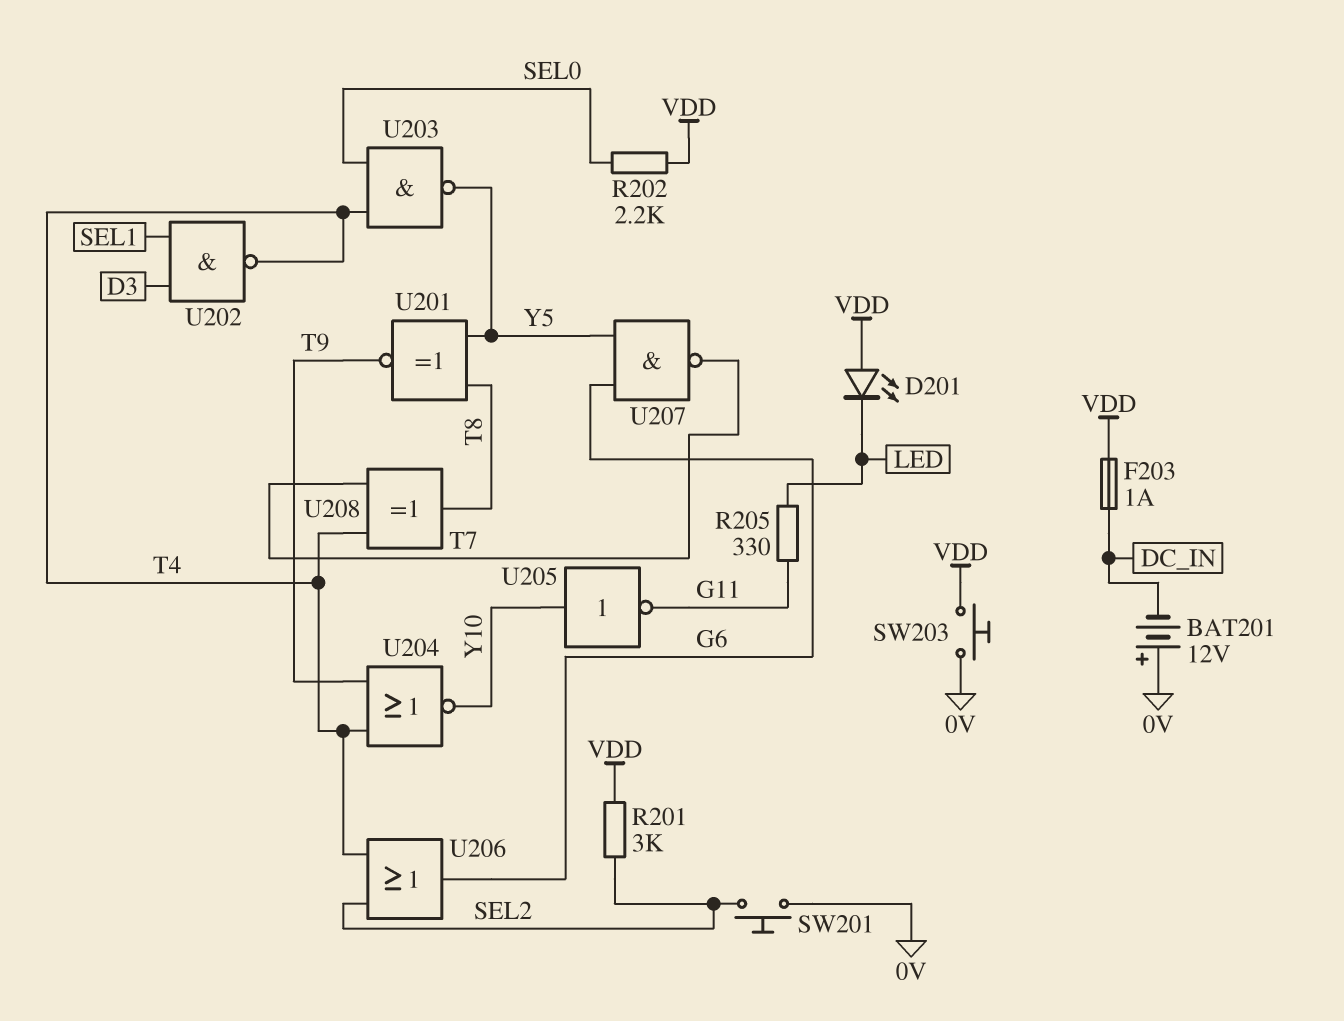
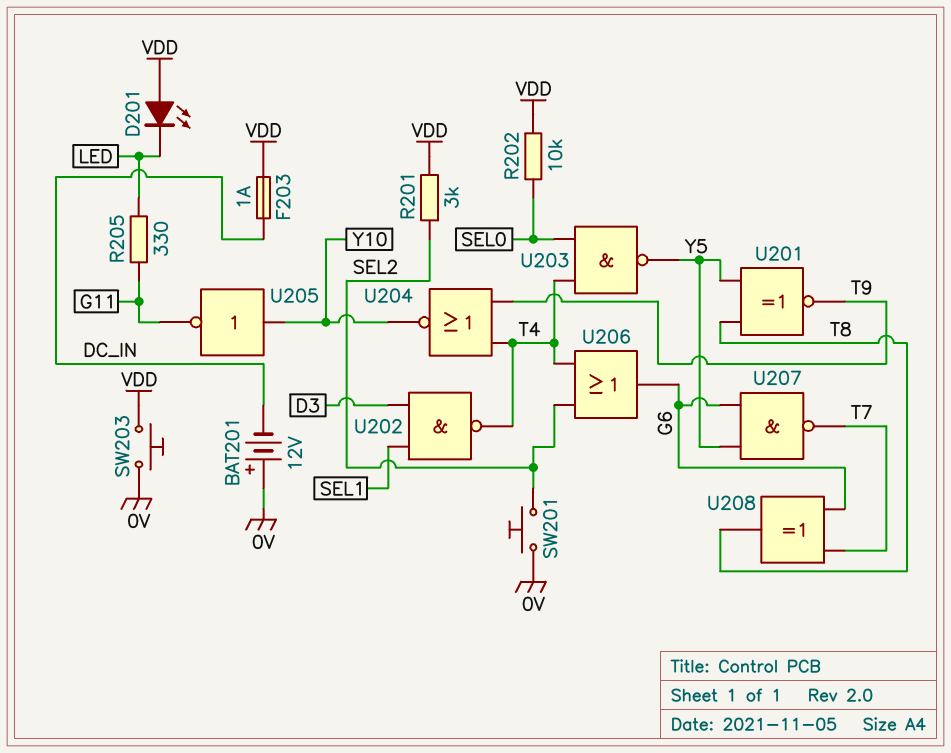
R202: 2.2k (SEL0, VDD) -> 10k (SEL0, VDD)
U208: XOR (in T4, in T7, out T8) -> XOR (in G6, in T7, out T8)

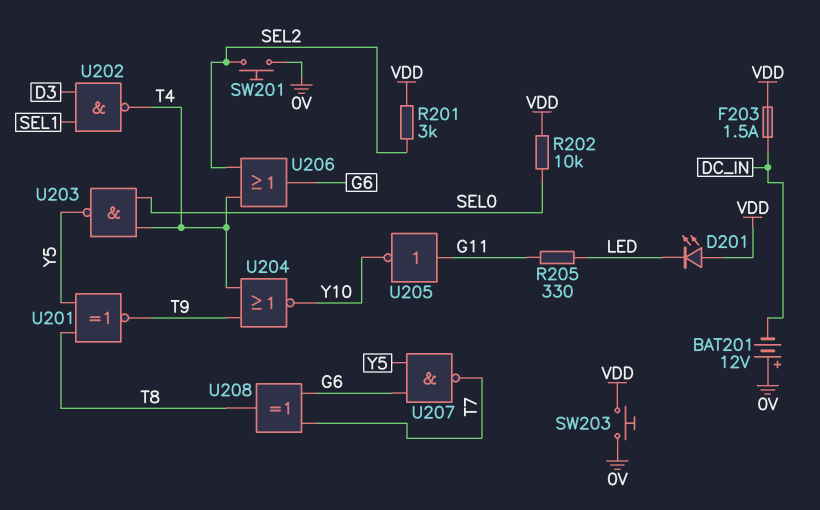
F203: 1A (DC_IN, VDD) -> 1.5A (DC_IN, VDD)
U205: NOT (in Y10, out G11) -> NOT (in G11, out Y10)

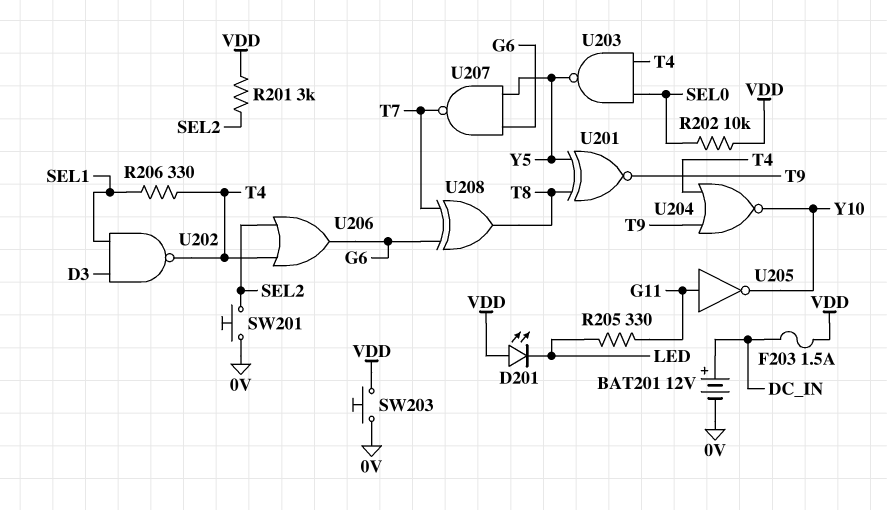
BAT201: 12V (plus 0V, minus DC_IN) -> 12V (plus DC_IN, minus 0V)
R206: none -> 330 (SEL1, T4)

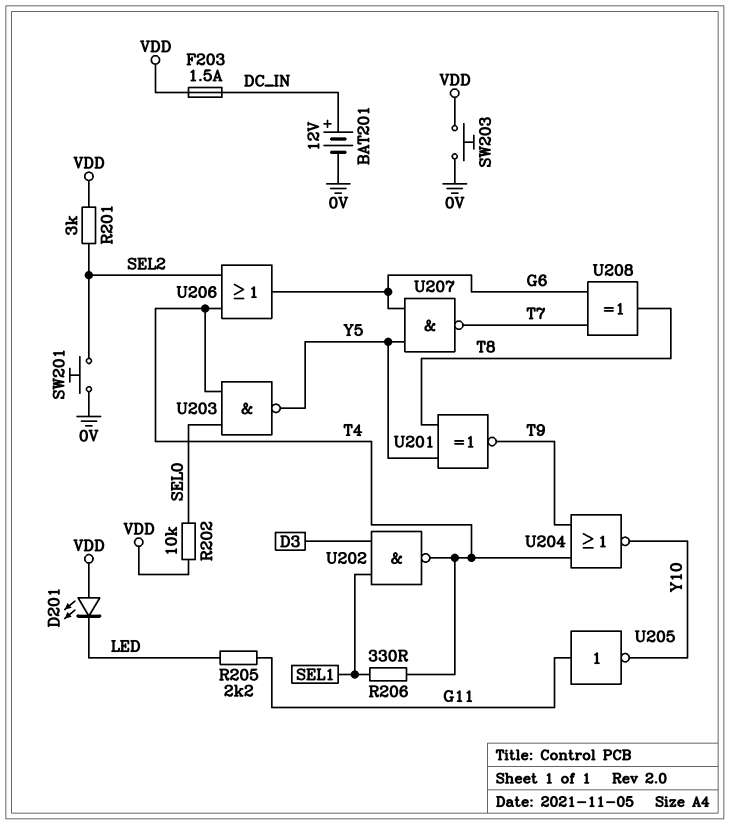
R205: 330 (G11, LED) -> 2.2k (G11, LED)

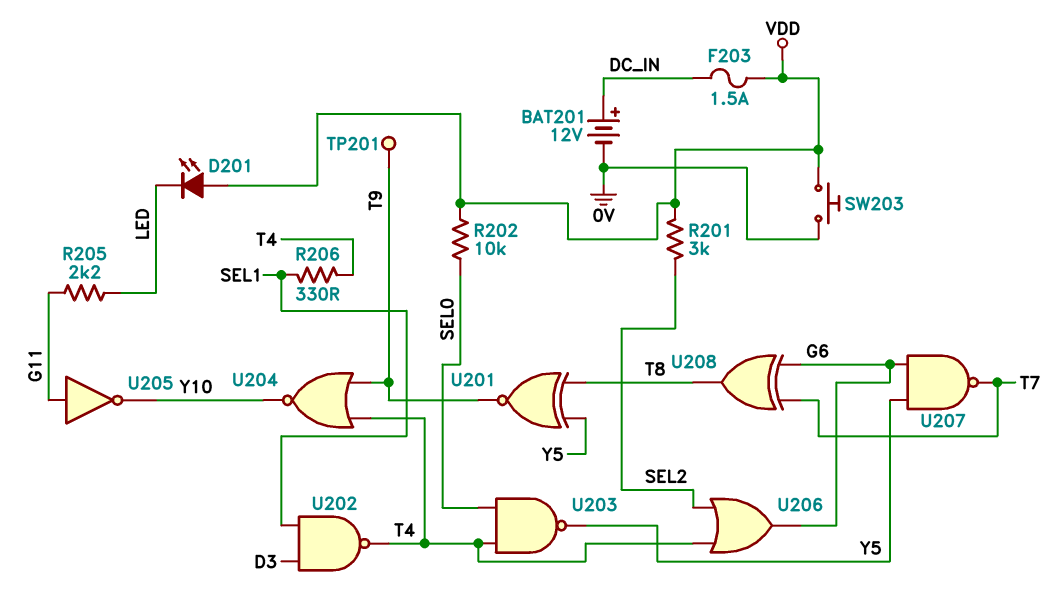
SW201: button (0V, SEL2) -> none
TP201: none -> test point (T9)

